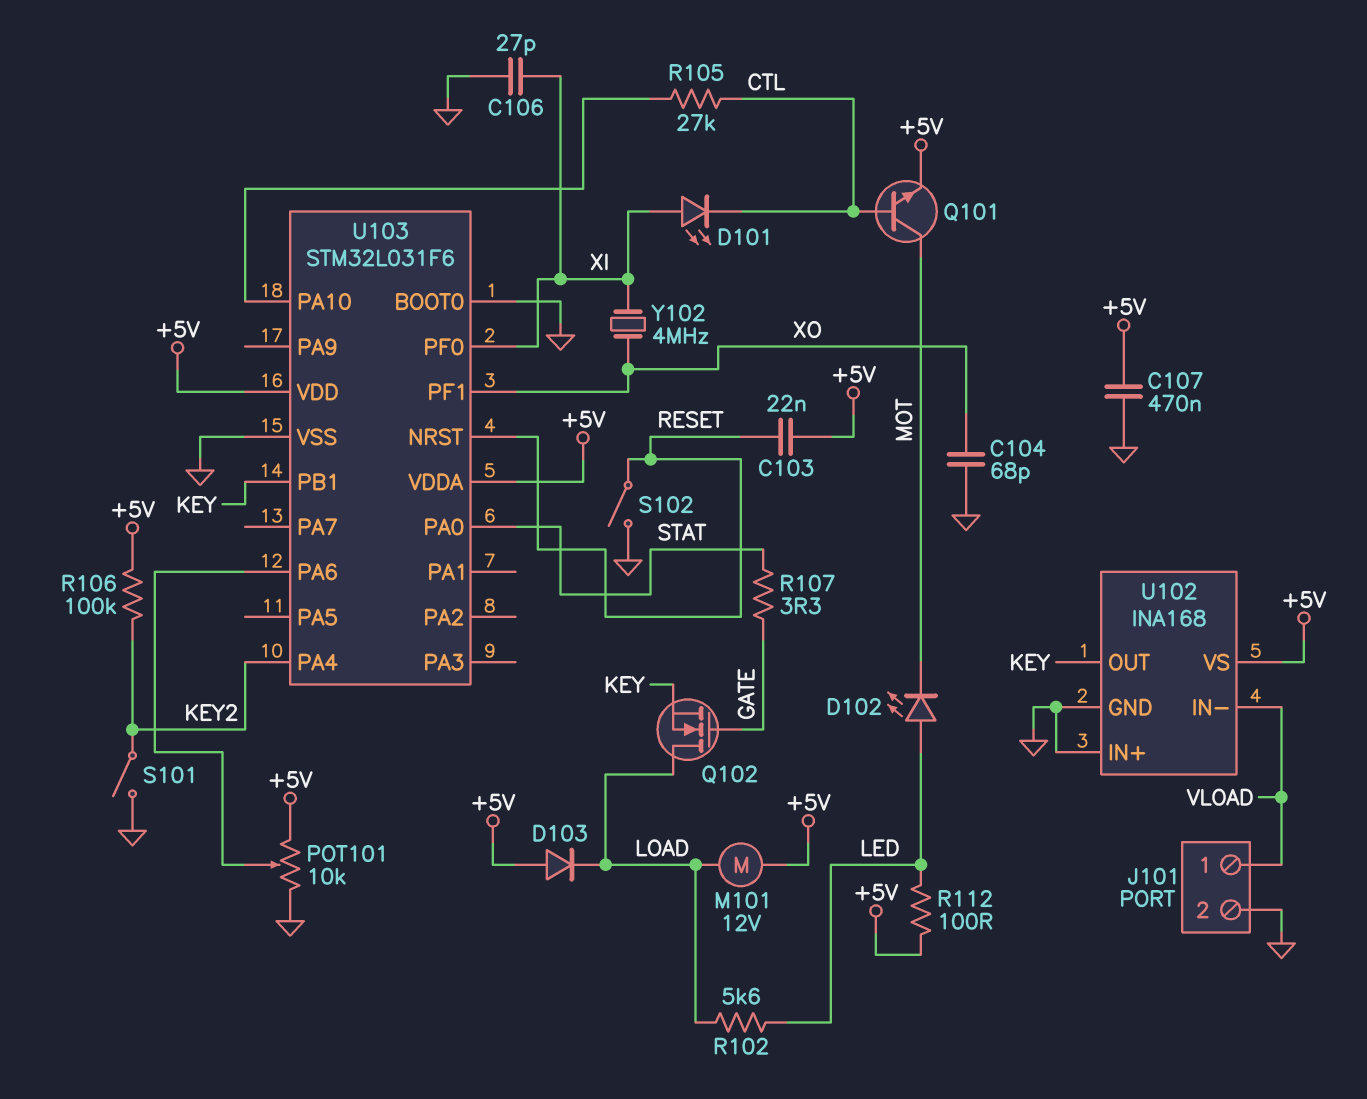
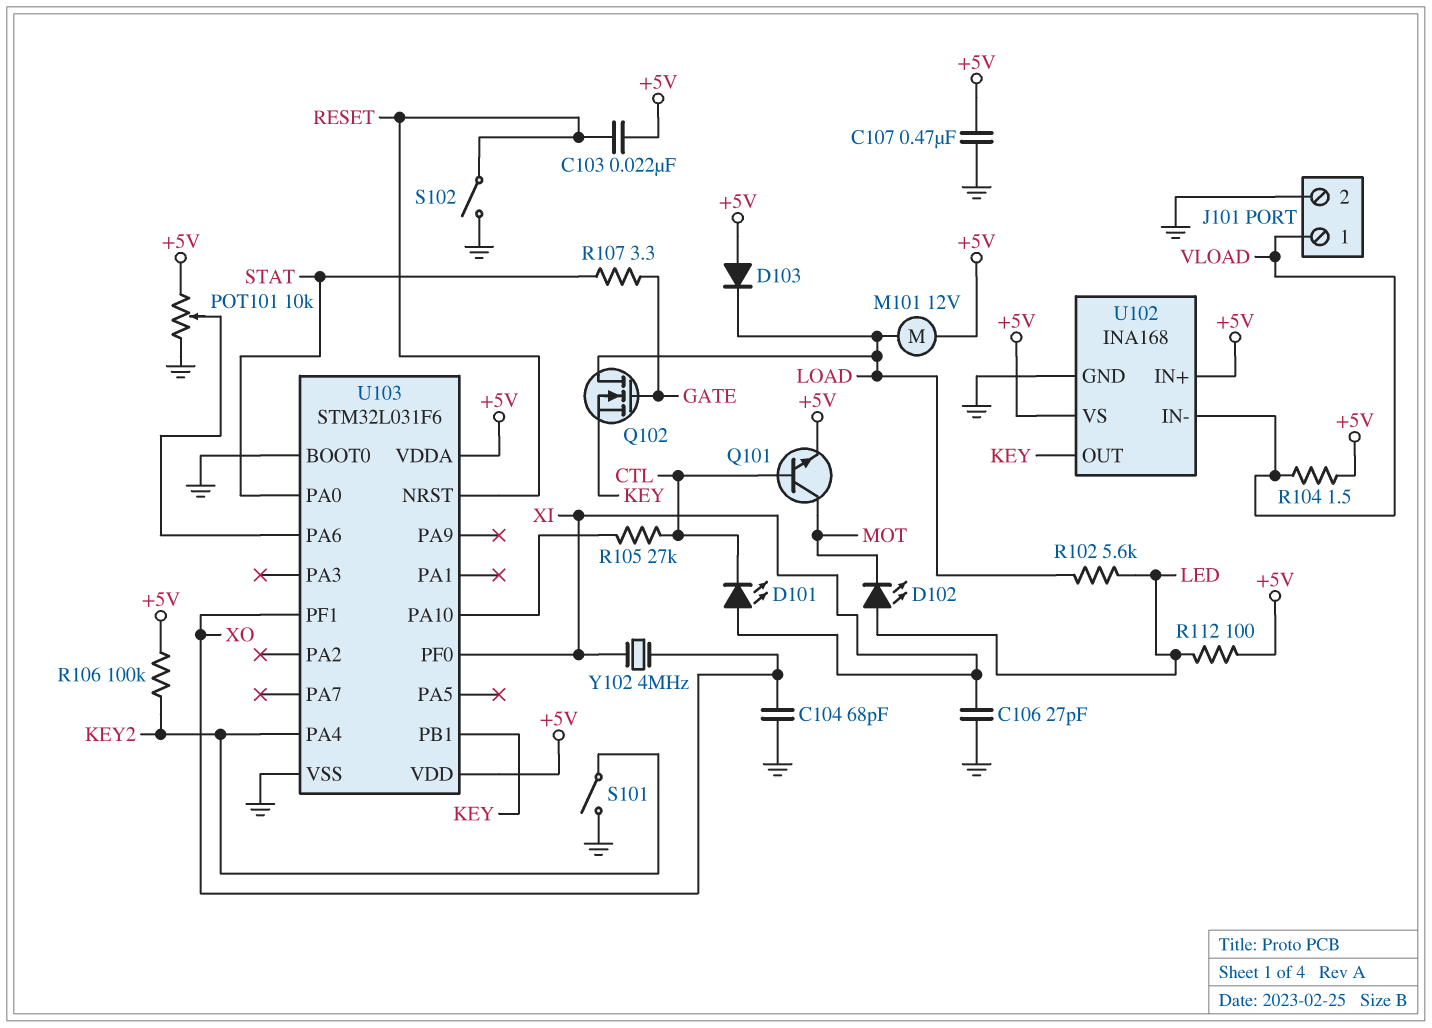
R104: none -> 1.5 (+5V, VLOAD)
U102 pin IN+: GND -> +5V

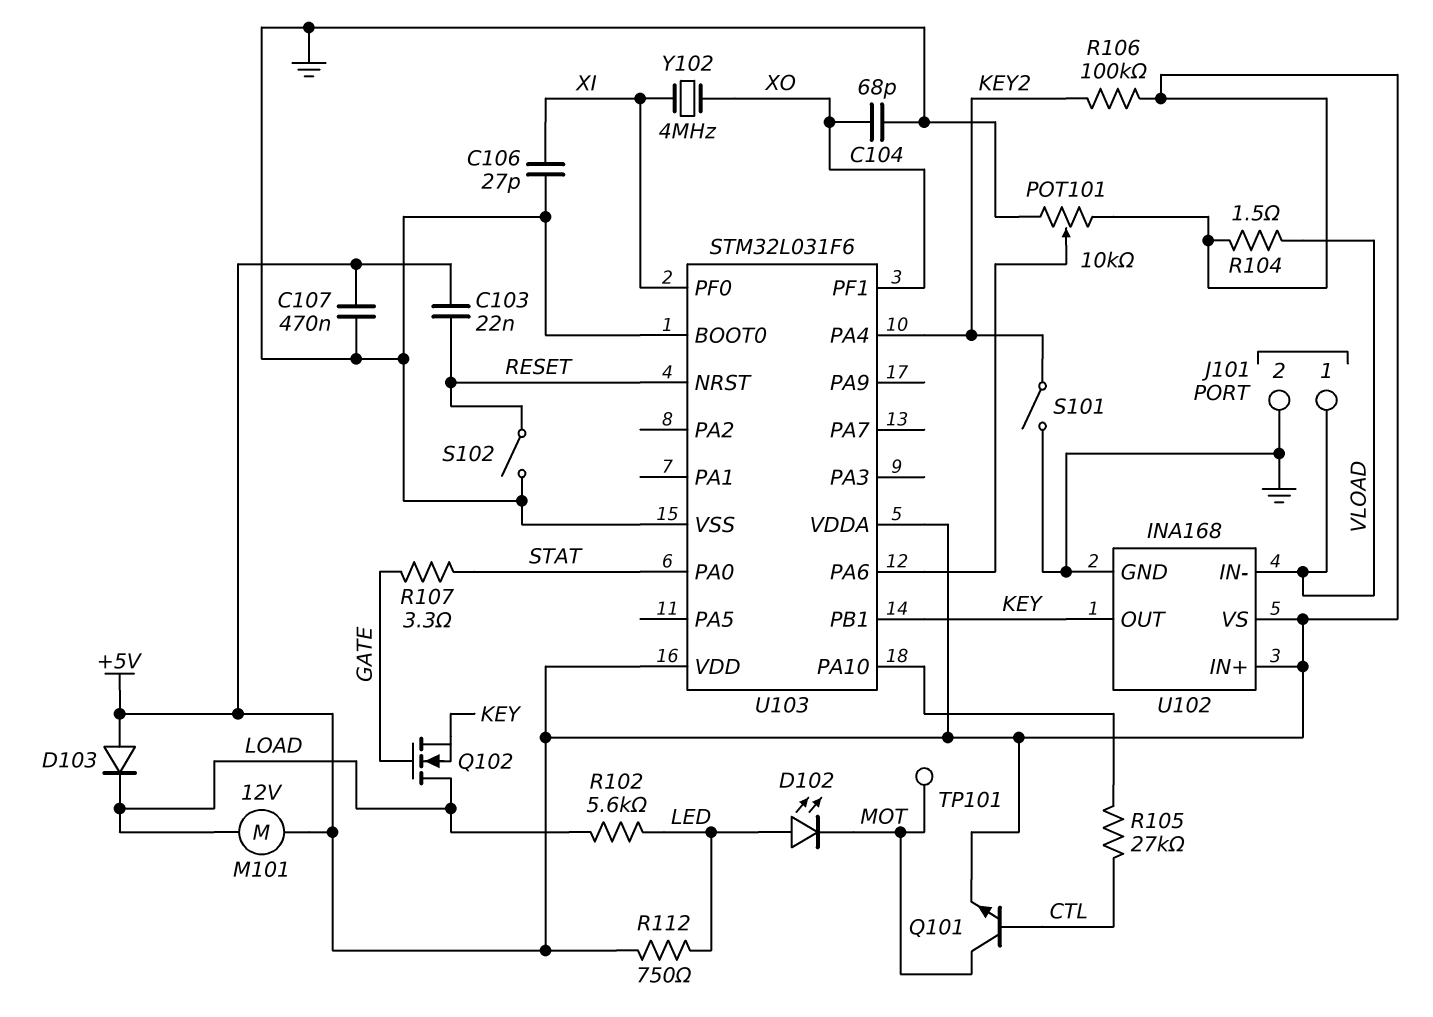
D101: LED (A XI, K CTL) -> none
R112: 100 (+5V, LED) -> 750 (+5V, LED)
TP101: none -> test point (MOT)

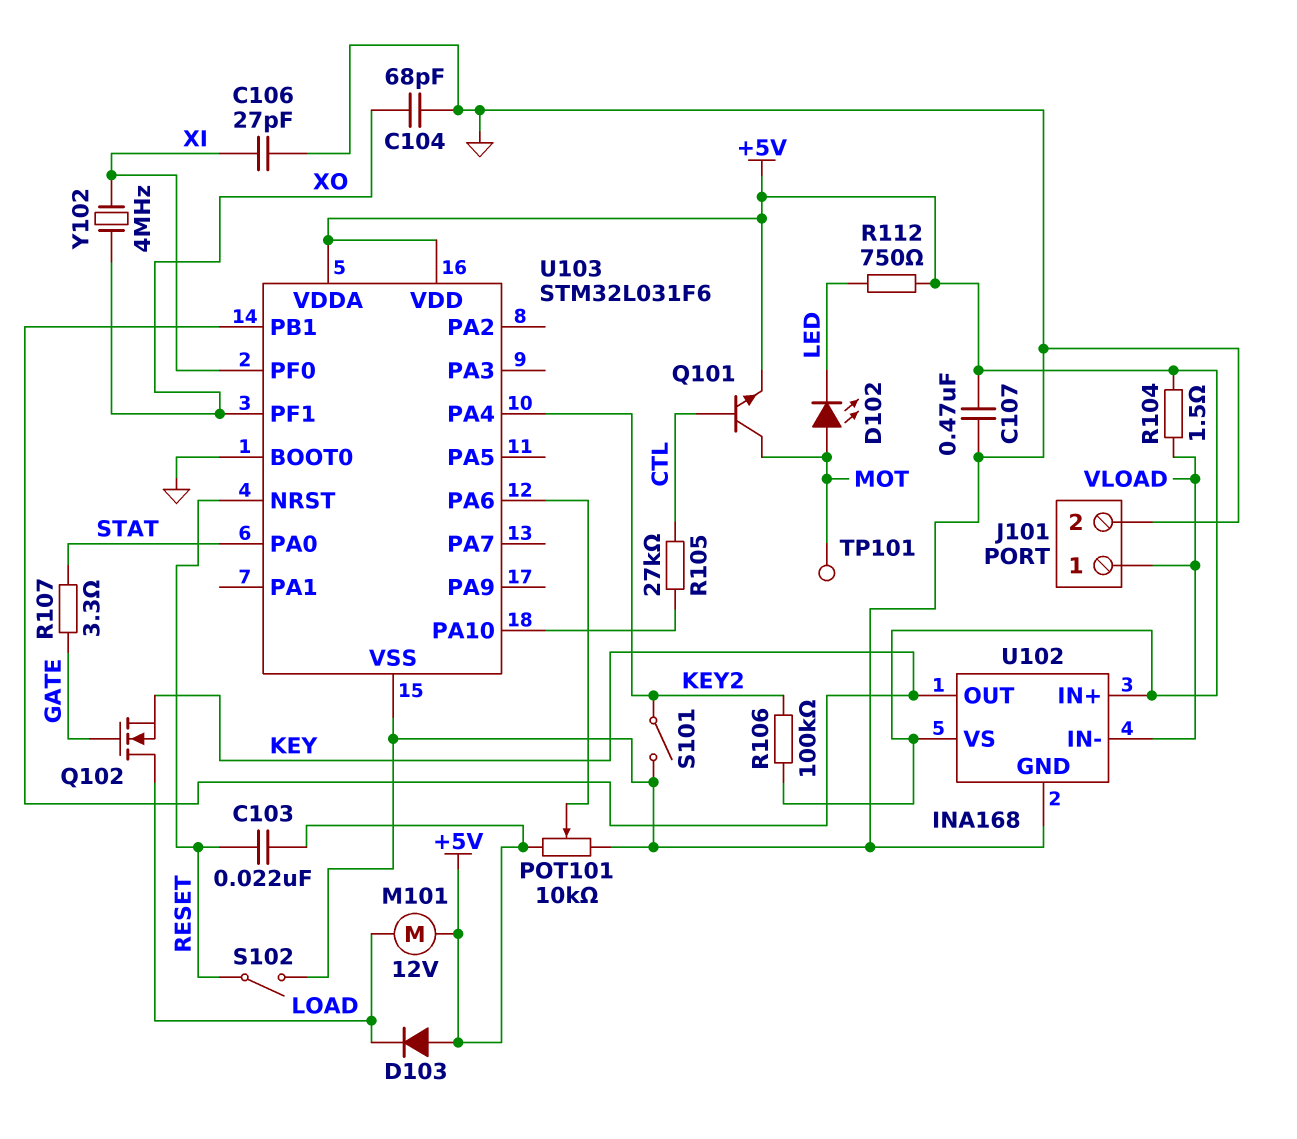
D102: LED (A LED, K MOT) -> LED (A MOT, K LED)
R102: 5.6k (LED, LOAD) -> none

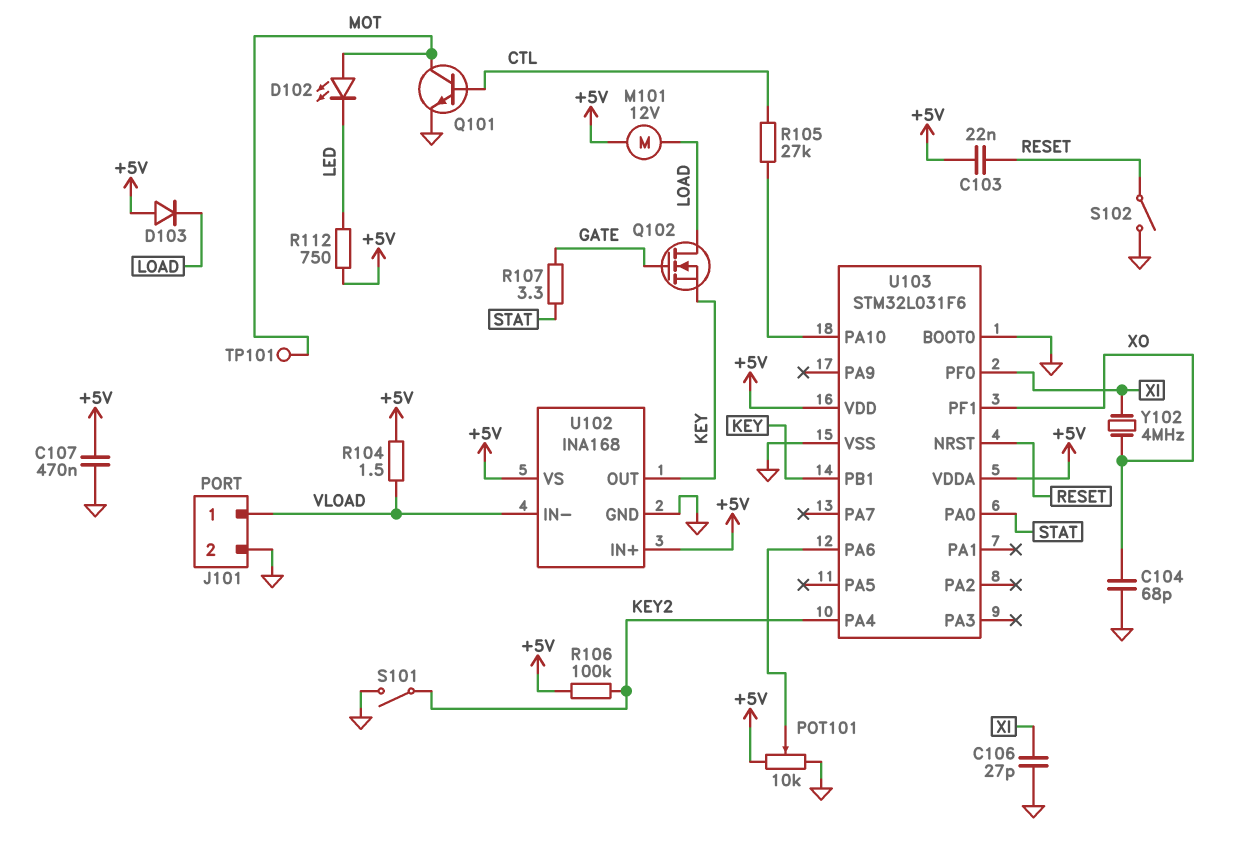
Q101: NPN (B CTL, C MOT, E +5V) -> NPN (B CTL, C MOT, E GND)

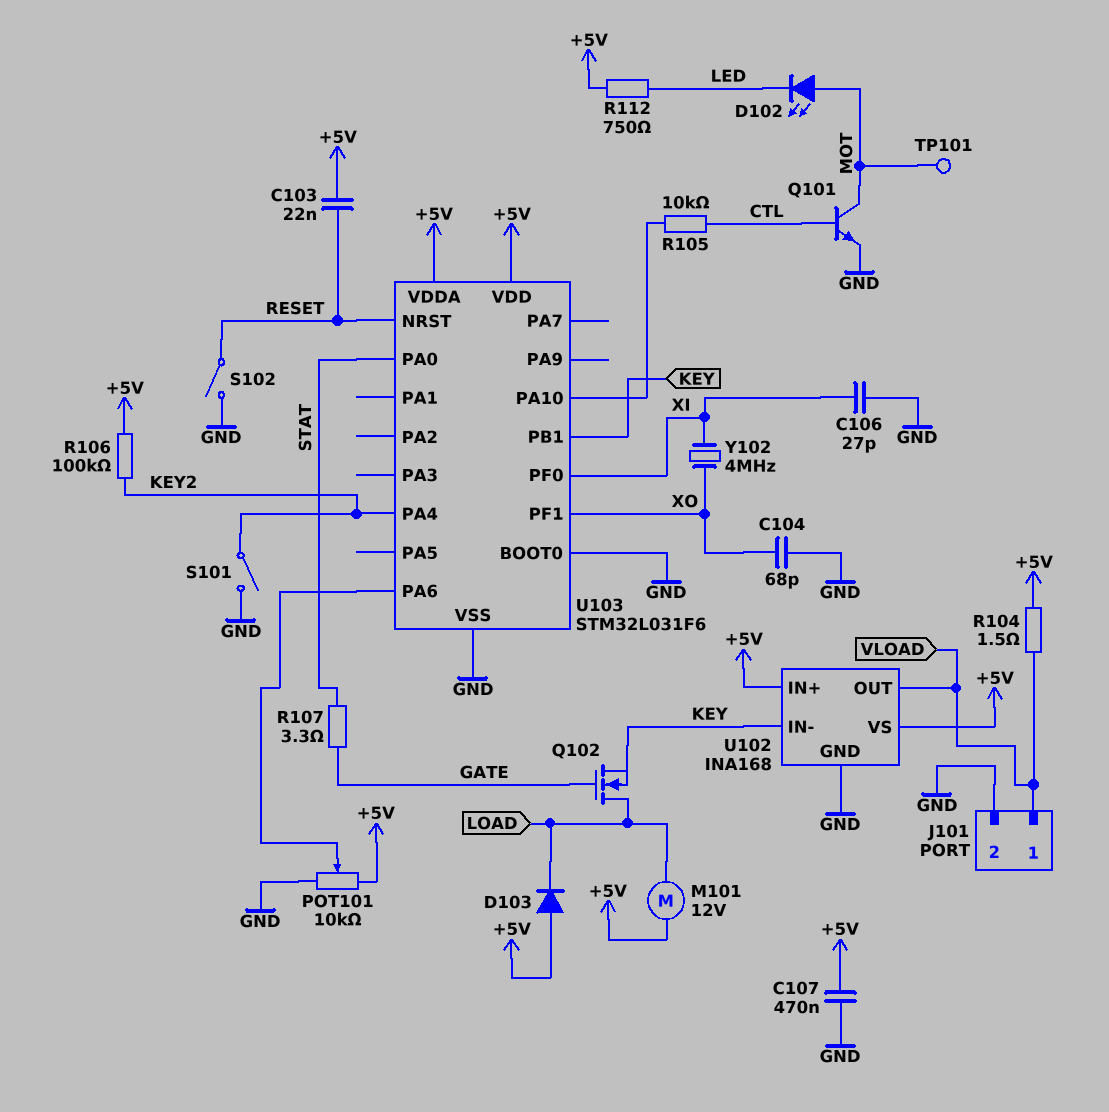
R105: 27k (CTL, U103/PA10) -> 10k (CTL, U103/PA10)
U102 pin IN-: VLOAD -> KEY
U102 pin OUT: KEY -> VLOAD

